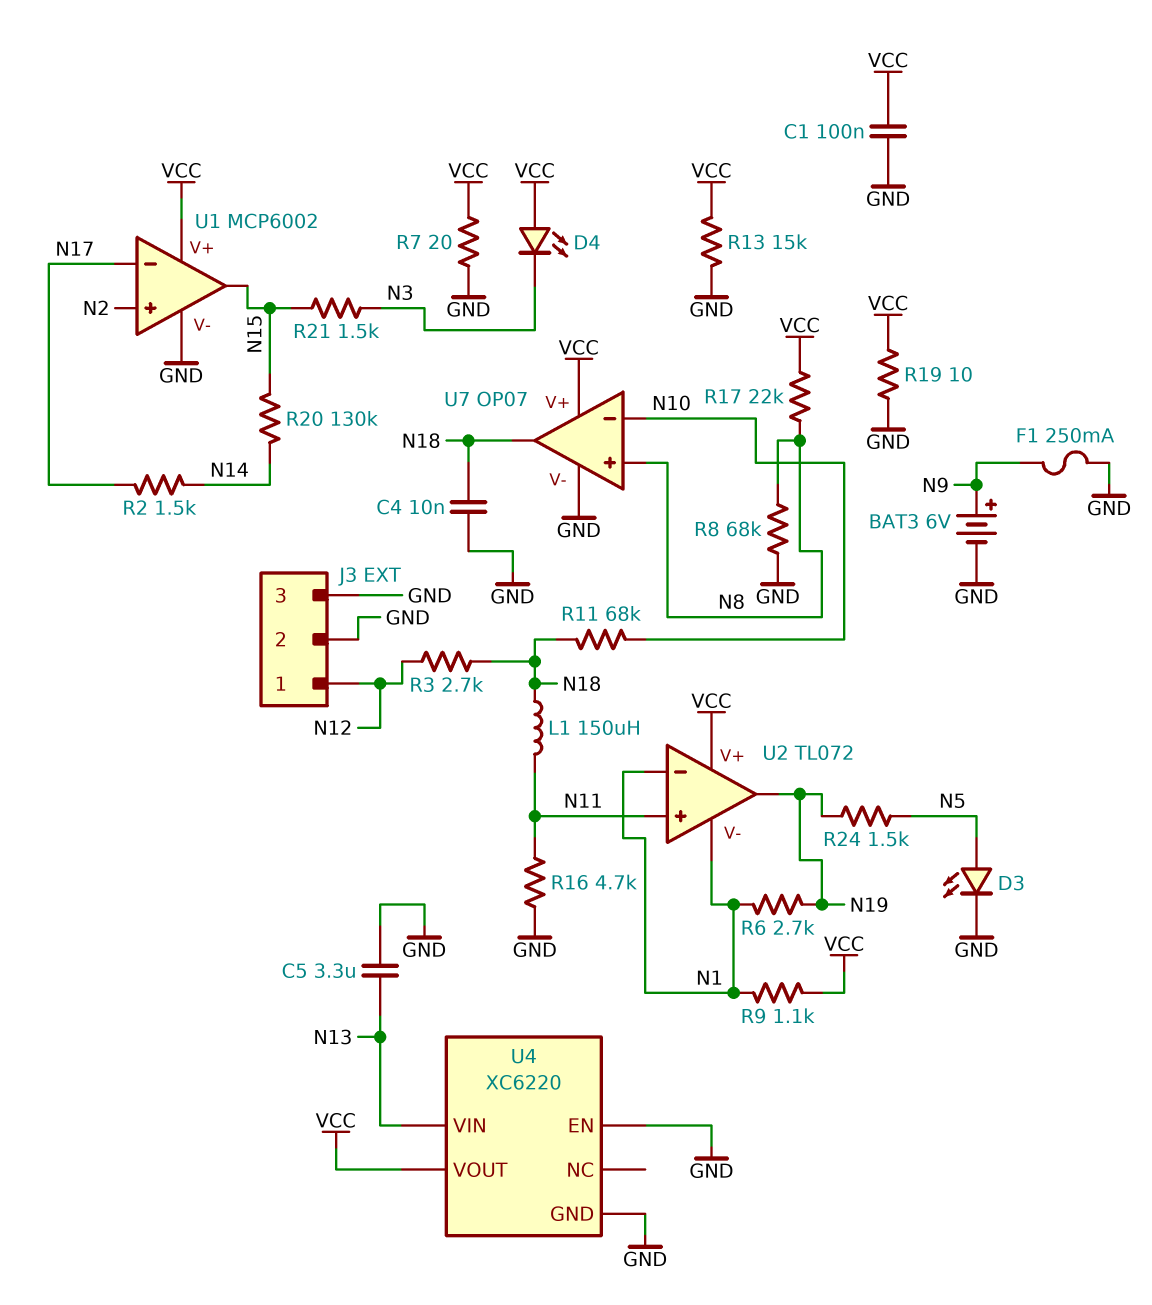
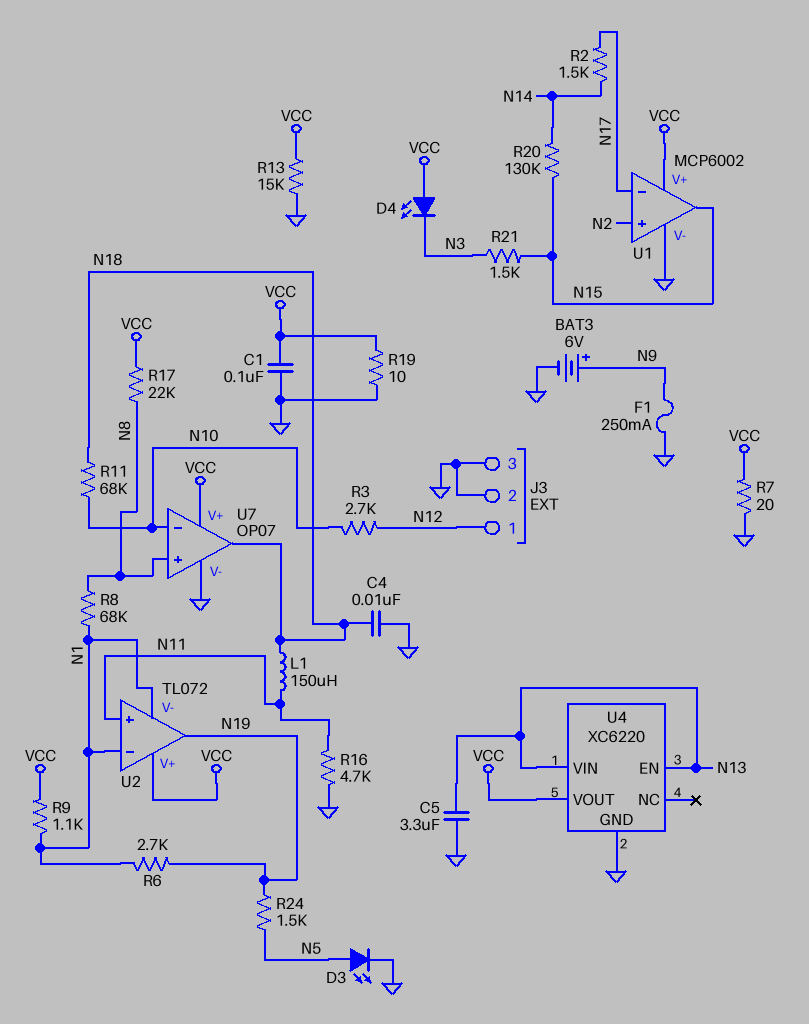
R3: 2.7k (N12, N18) -> 2.7k (N10, N12)
R8: 68k (GND, N8) -> 68k (N1, N8)
U4 pin EN: GND -> N13

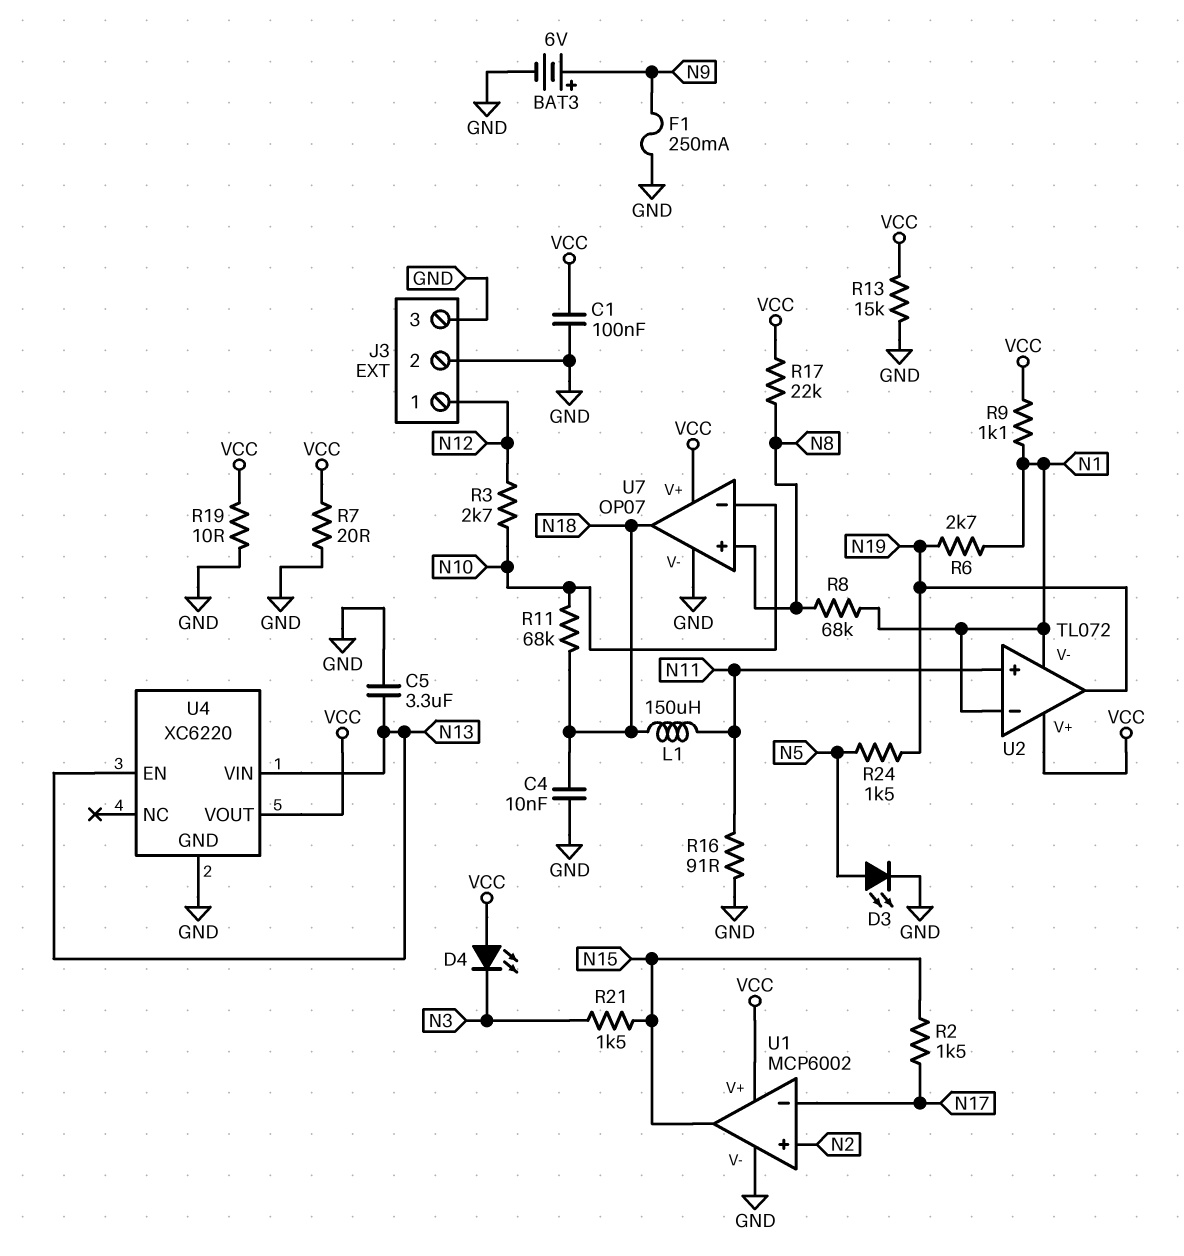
R2: 1.5k (N14, N17) -> 1.5k (N15, N17)
R16: 4.7k (GND, N11) -> 91 (GND, N11)
R20: 130k (N14, N15) -> none

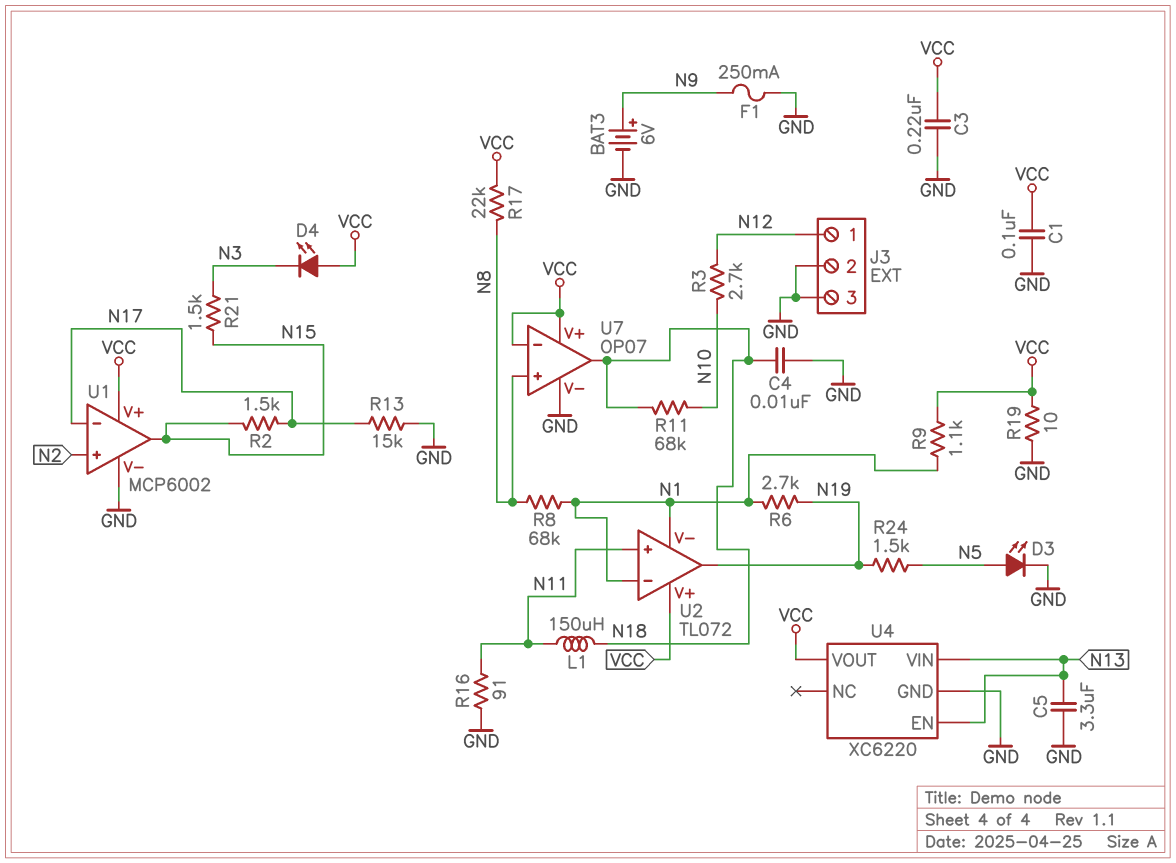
C3: none -> 220nF (GND, VCC)
R7: 20 (GND, VCC) -> none
R13: 15k (GND, VCC) -> 15k (GND, N17)
U7 pin in-: N10 -> VCC

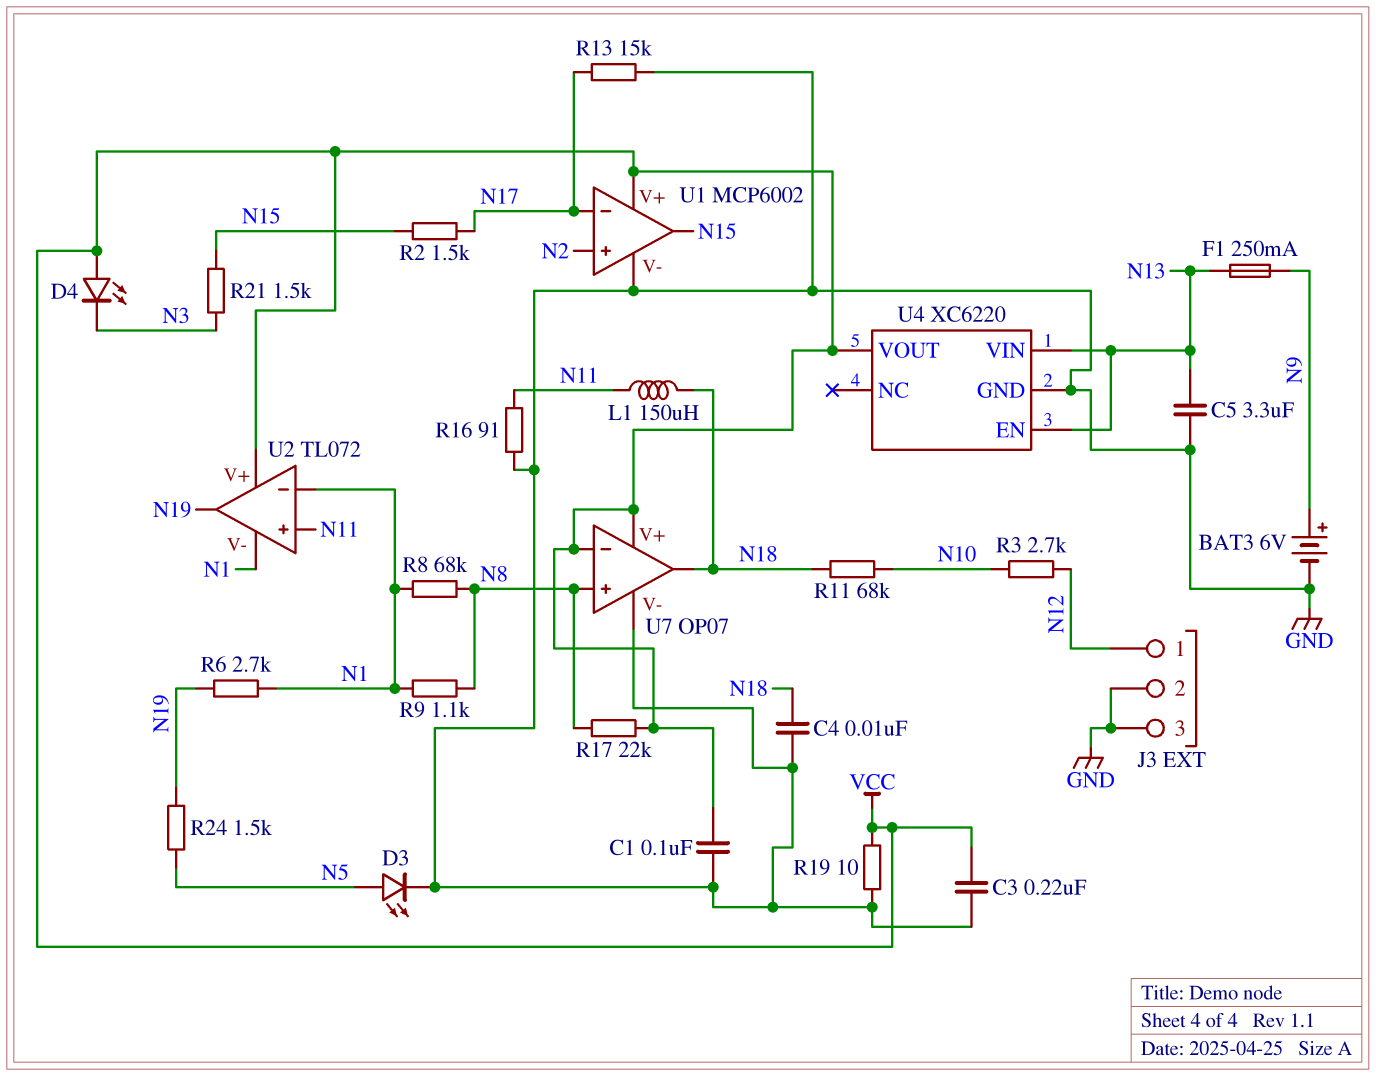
F1: 250mA (GND, N9) -> 250mA (N9, N13)
R9: 1.1k (N1, VCC) -> 1.1k (N1, N8)

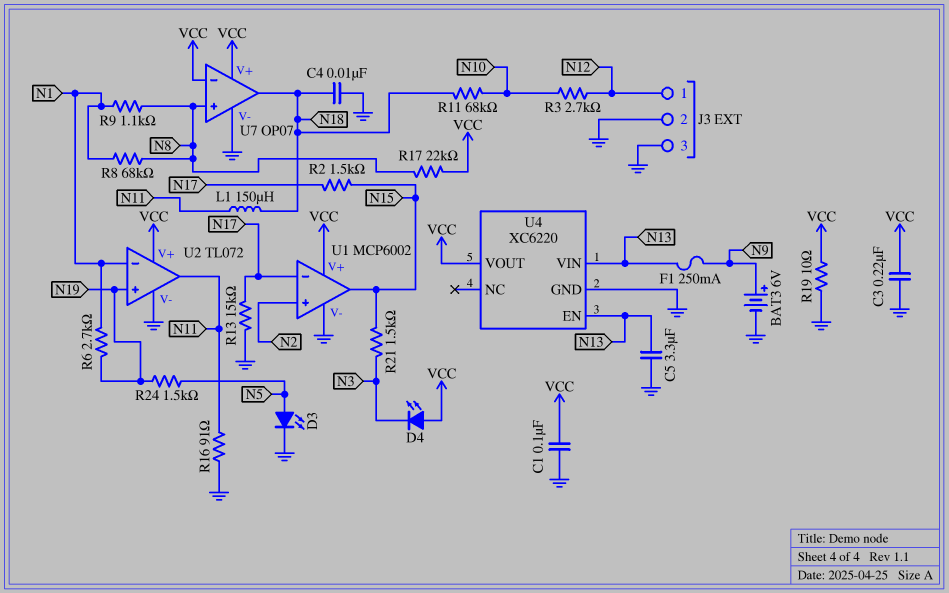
U2 pin V-: N1 -> GND
U2 pin in+: N11 -> N19
U2 pin out: N19 -> N11

